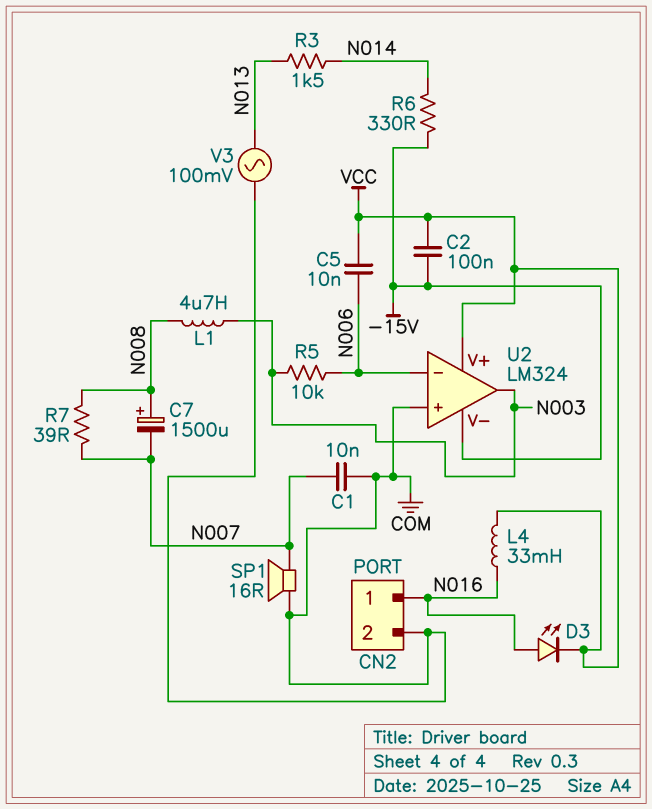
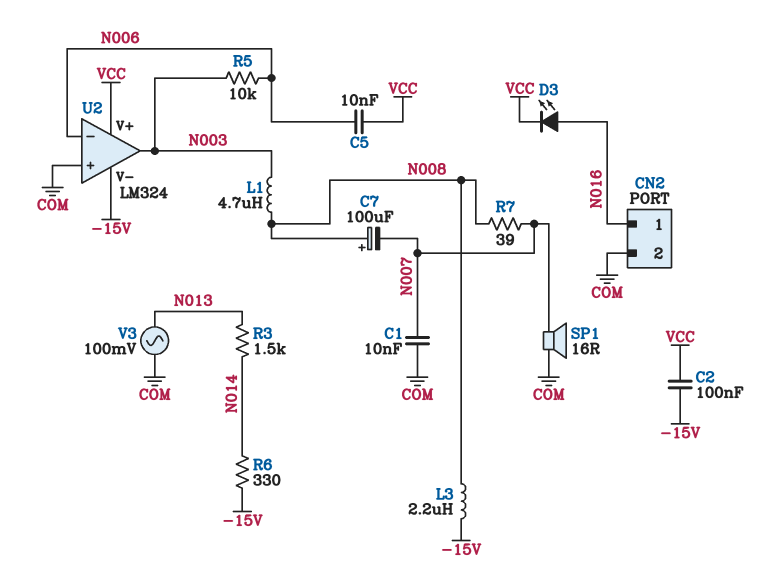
C7: 1500uF (plus N008, minus N007) -> 100uF (plus N008, minus N007)
L3: none -> 2.2uH (-15V, N008)
L4: 33mH (N016, VCC) -> none

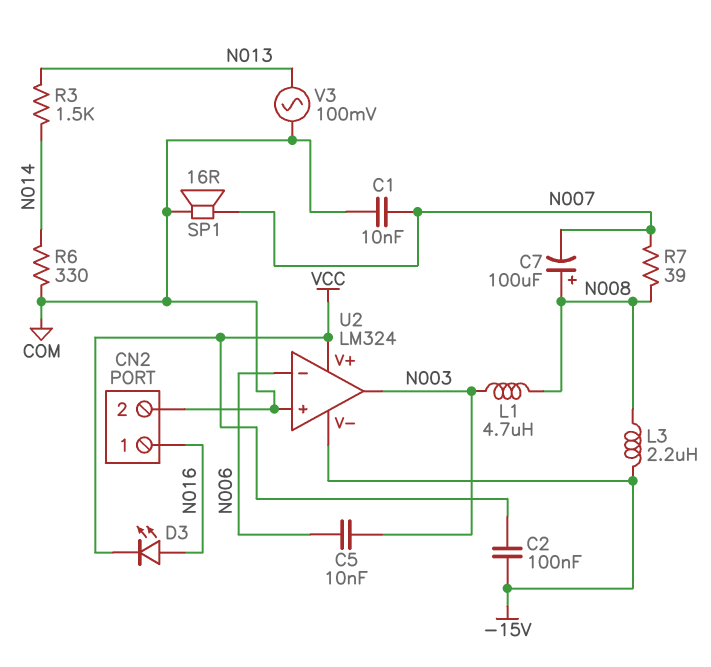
C5: 10nF (N006, VCC) -> 10nF (N003, N006)
R5: 10k (N003, N006) -> none
R6: 330 (-15V, N014) -> 330 (COM, N014)

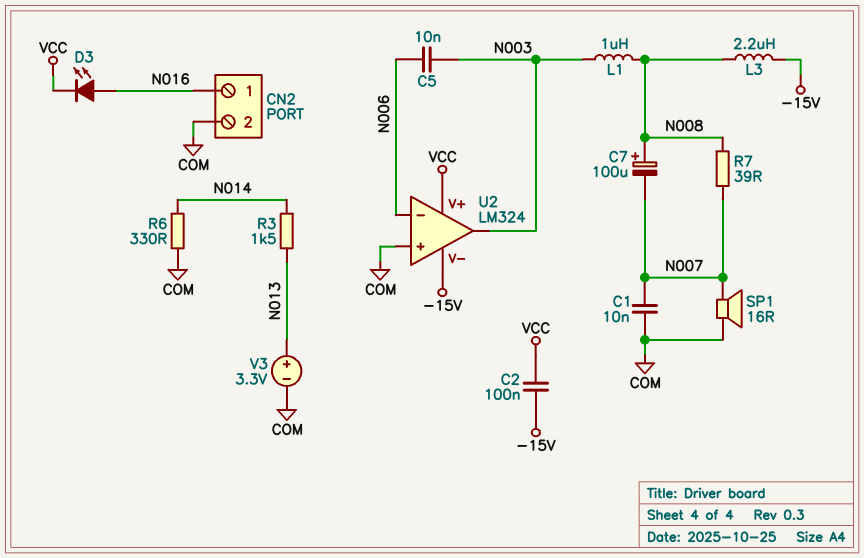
L1: 4.7uH (N003, N008) -> 1uH (N003, N008)
V3: AC 100mV (COM, N013) -> 3.3V (plus N013, minus COM)

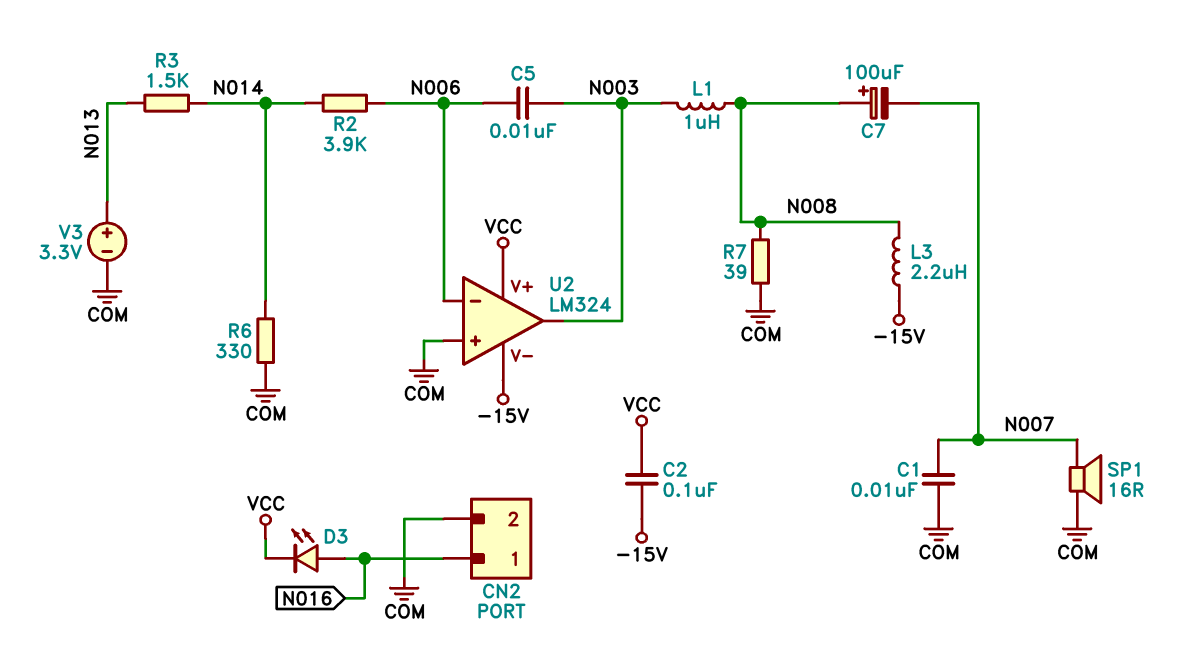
R2: none -> 3.9k (N006, N014)
R7: 39 (N007, N008) -> 39 (COM, N008)

